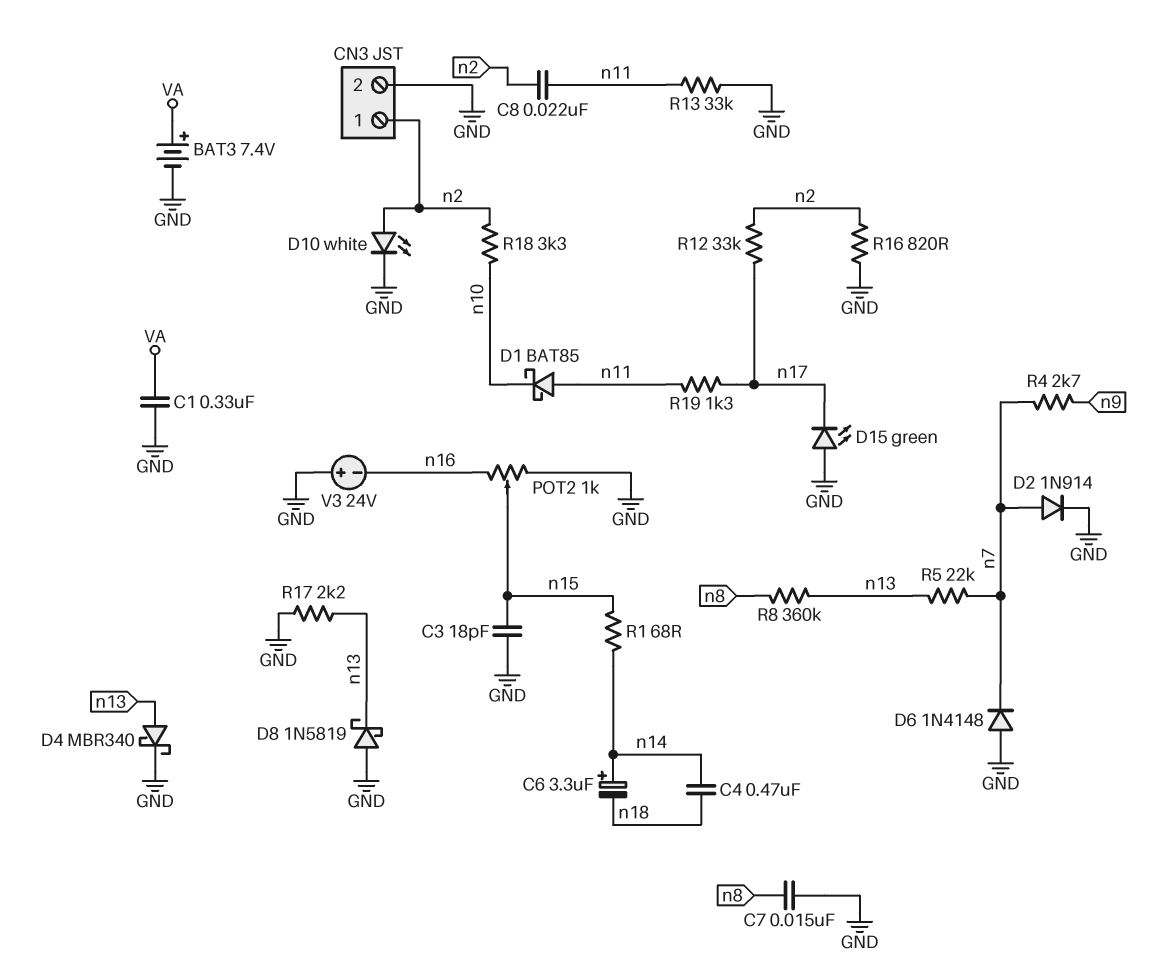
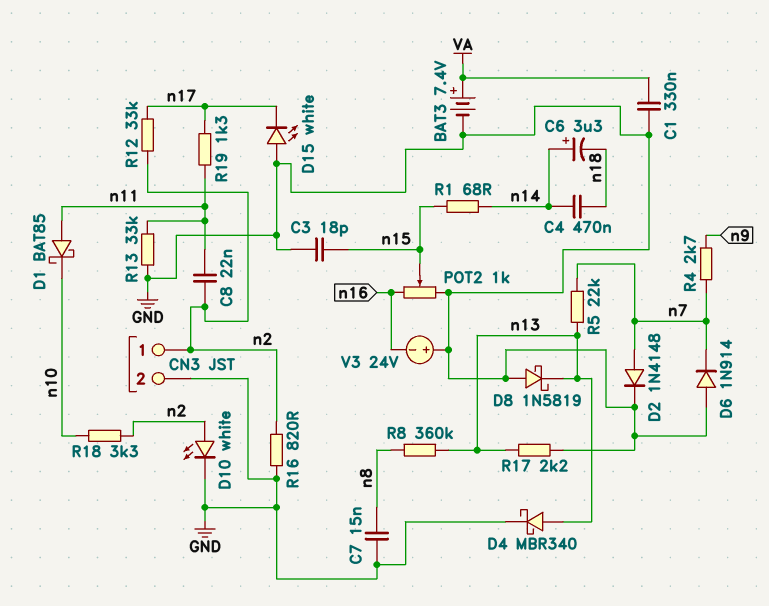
D2: diode 1N914 (A n7, K GND) -> diode 1N4148 (A n7, K GND)
D6: diode 1N4148 (A GND, K n7) -> diode 1N914 (A GND, K n7)
D15: LED green (A GND, K n17) -> LED white (A GND, K n17)

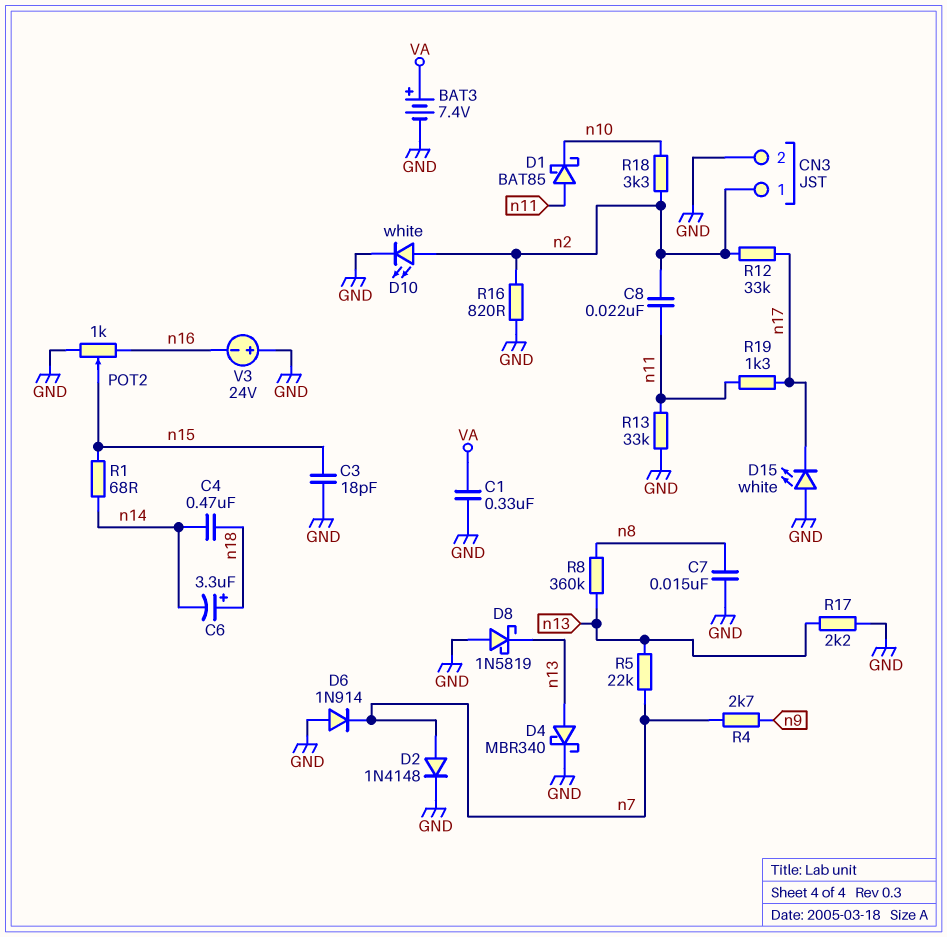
C6: 3.3uF (plus n14, minus n18) -> 3.3uF (plus n18, minus n14)

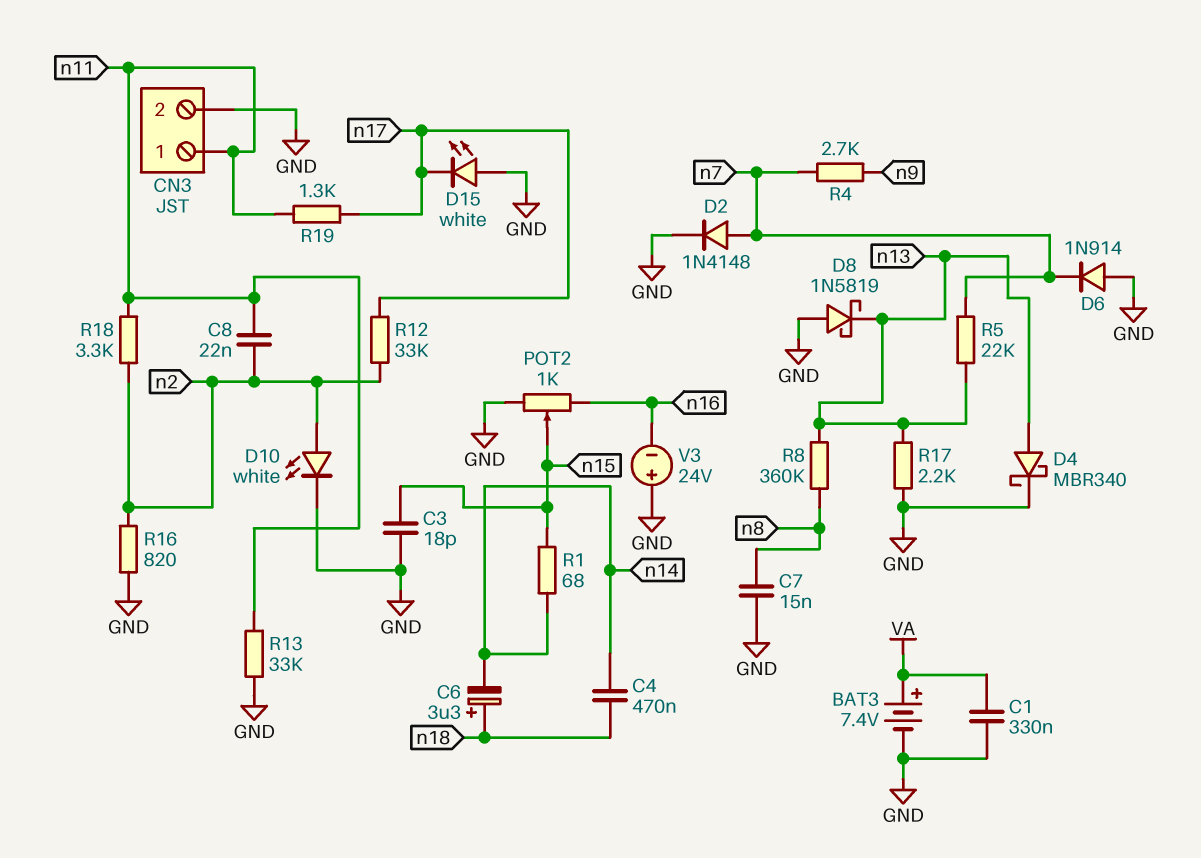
CN3 pin 1: n2 -> n11
D1: schottky BAT85 (A n11, K n10) -> none
R18: 3.3k (n2, n10) -> 3.3k (n2, n11)

